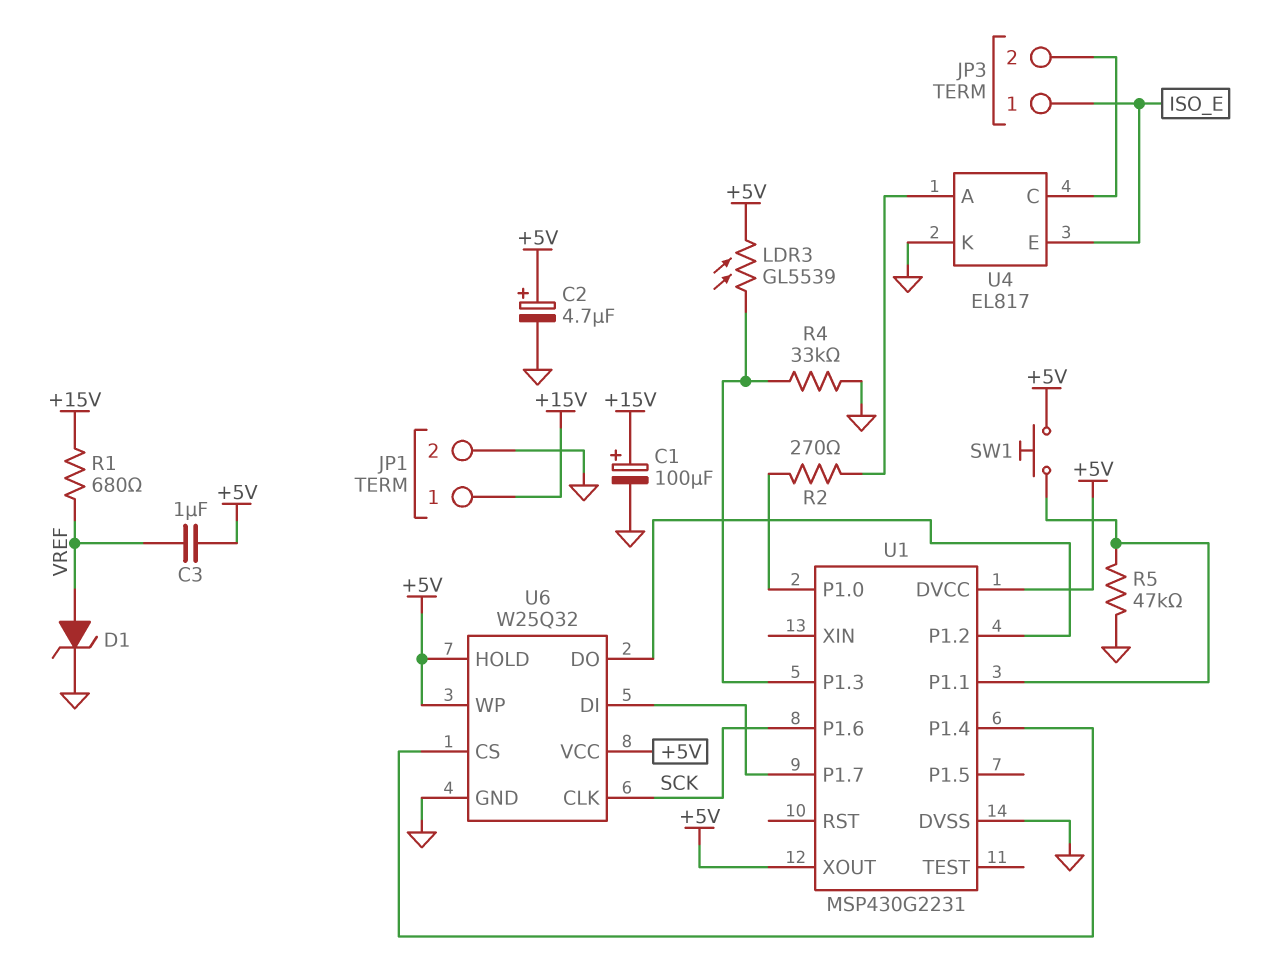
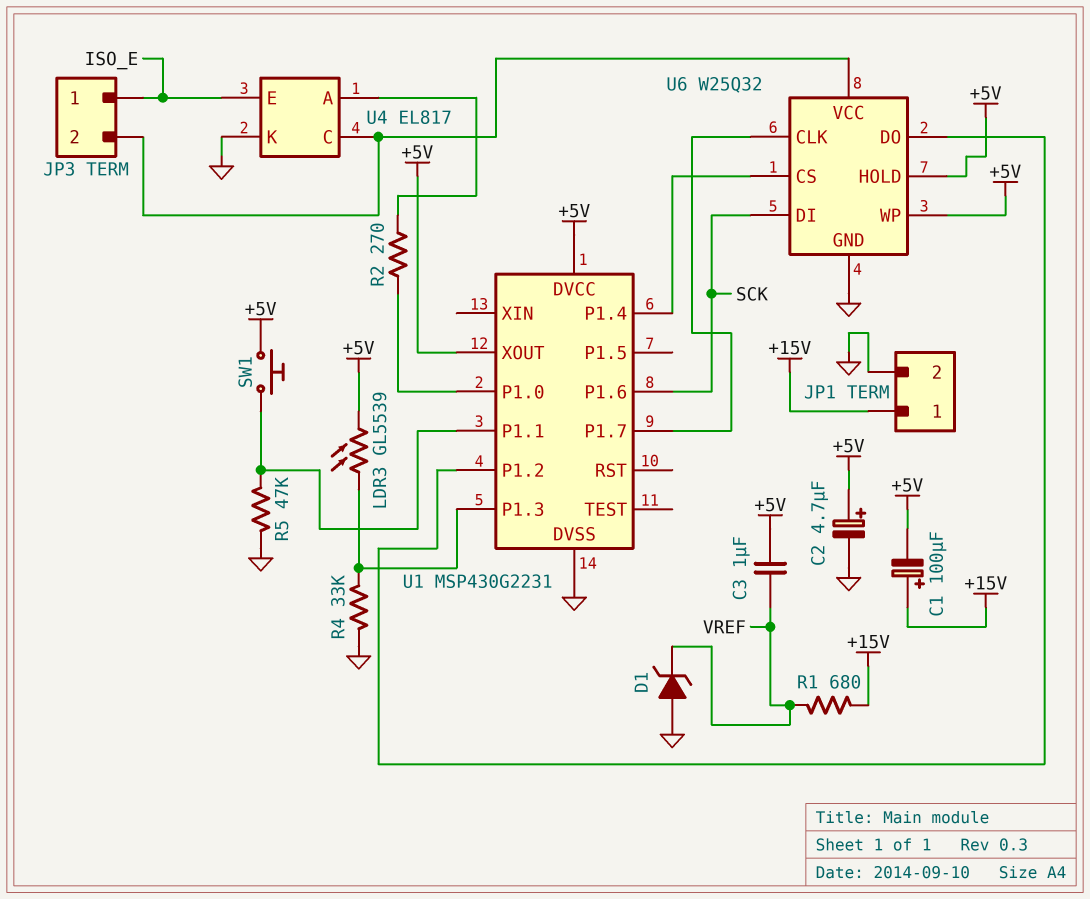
C1: 100uF (plus +15V, minus GND) -> 100uF (plus +15V, minus +5V)
D1: zener (A VREF, K GND) -> zener (A GND, K VREF)
U6 pin CLK: SCK -> U1/P1.7
U6 pin DI: U1/P1.7 -> SCK
U6 pin VCC: +5V -> JP3/2

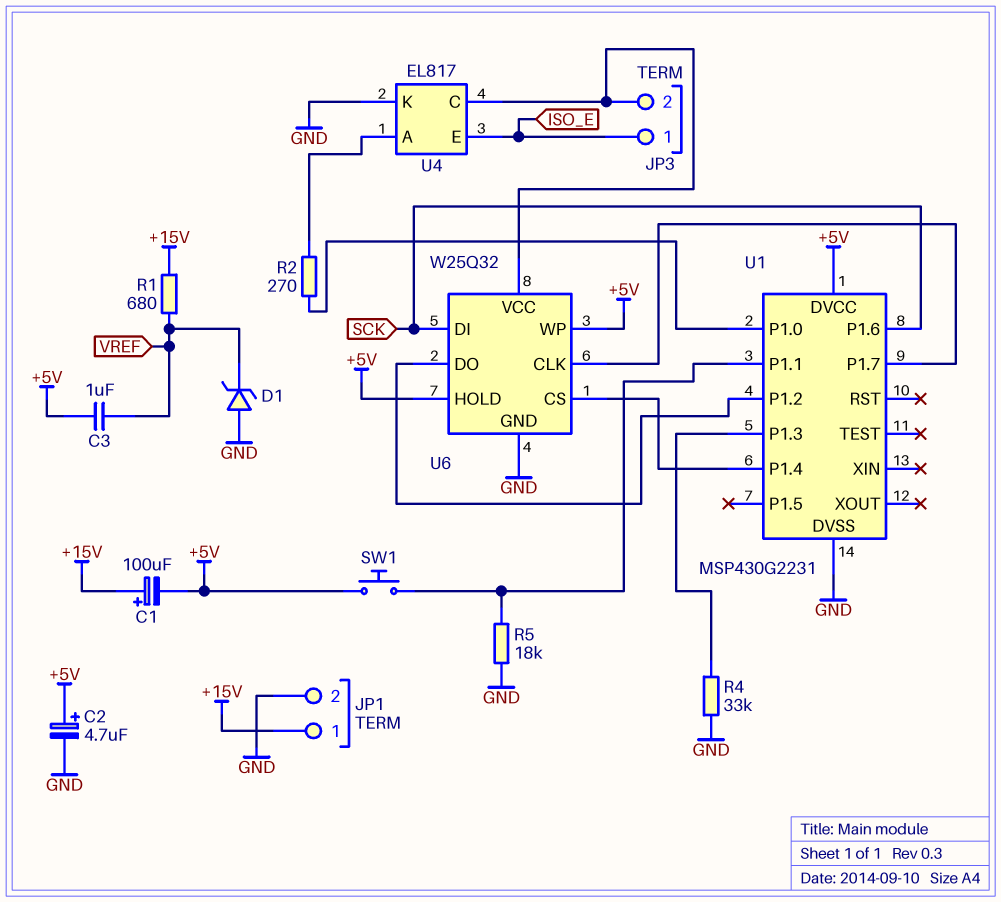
LDR3: GL5539 (+5V, U1/P1.3) -> none
R5: 47k (GND, U1/P1.1) -> 18k (GND, U1/P1.1)
U1 pin XOUT: +5V -> none

